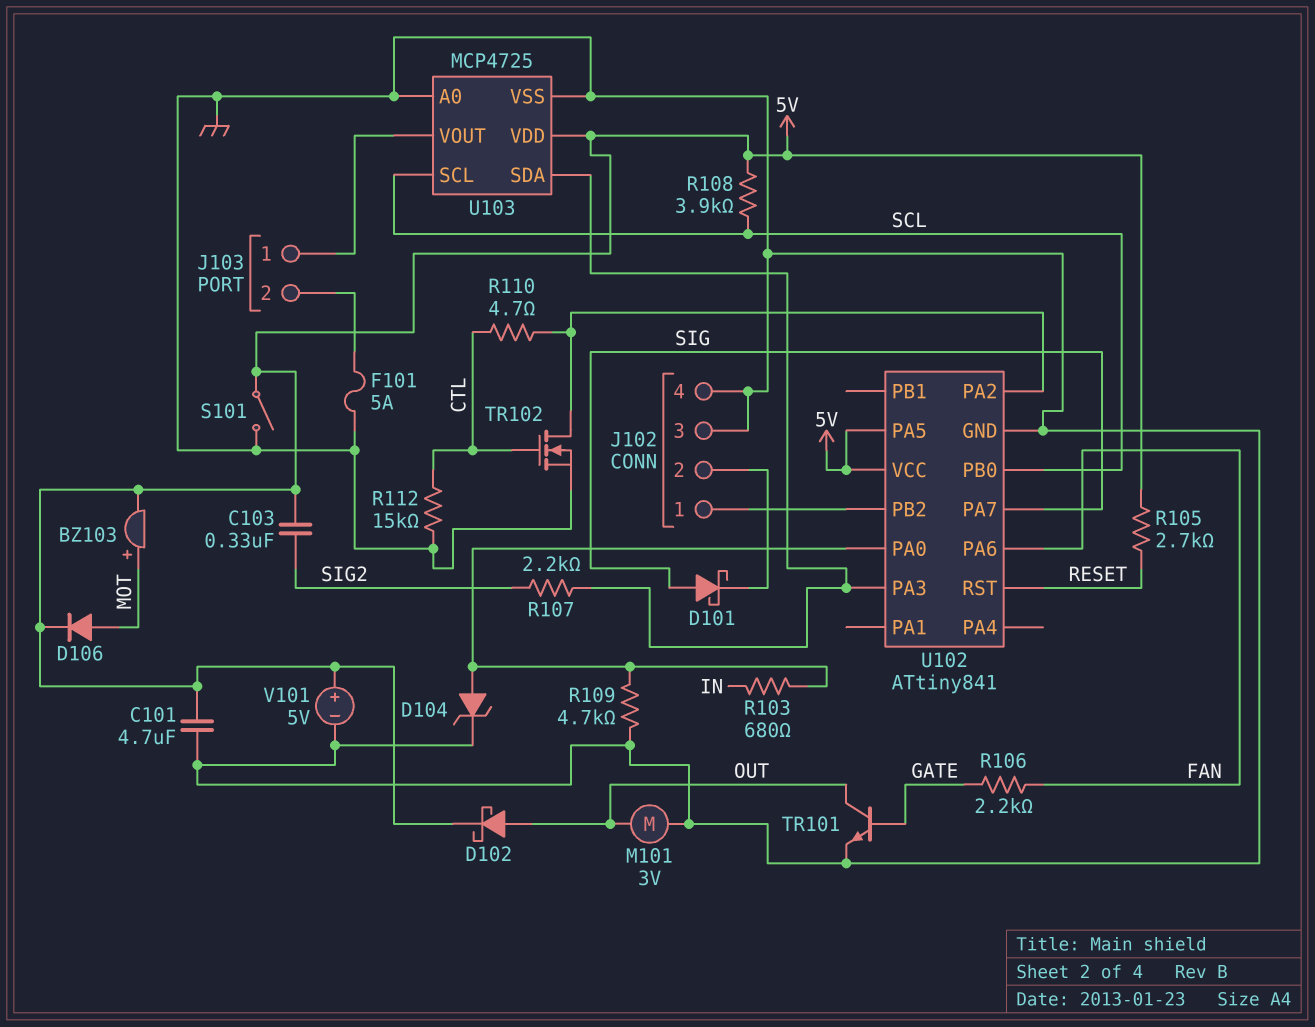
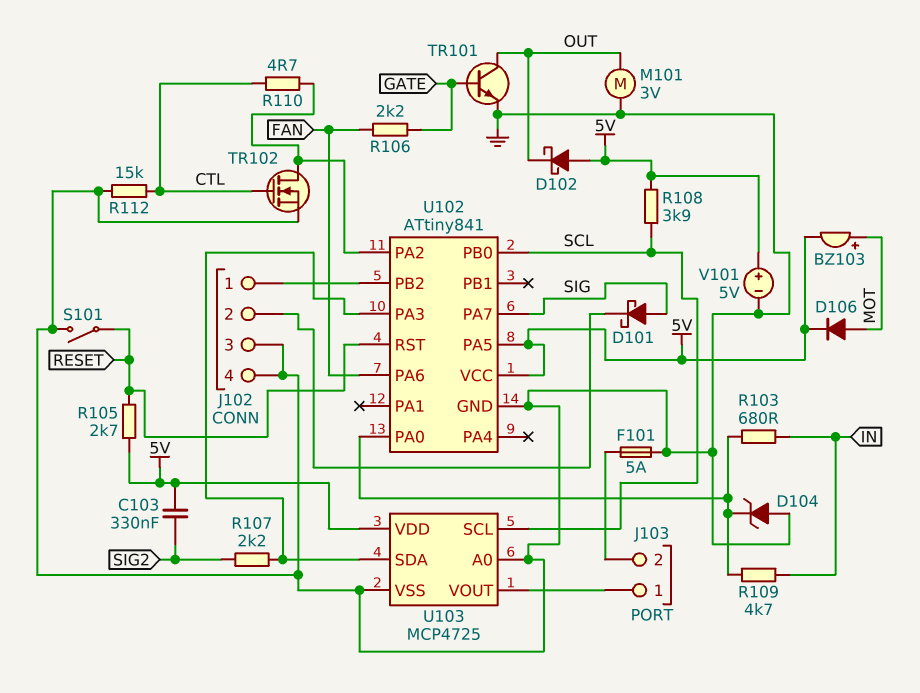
C101: 4.7uF (5V, GND) -> none
D102: schottky (A OUT, K 5V) -> schottky (A 5V, K OUT)
D104: zener (A U102/PA0, K GND) -> zener (A GND, K U102/PA0)
R109: 4.7k (GND, U102/PA0) -> 4.7k (IN, U102/PA0)
S101: switch (5V, GND) -> switch (GND, RESET)

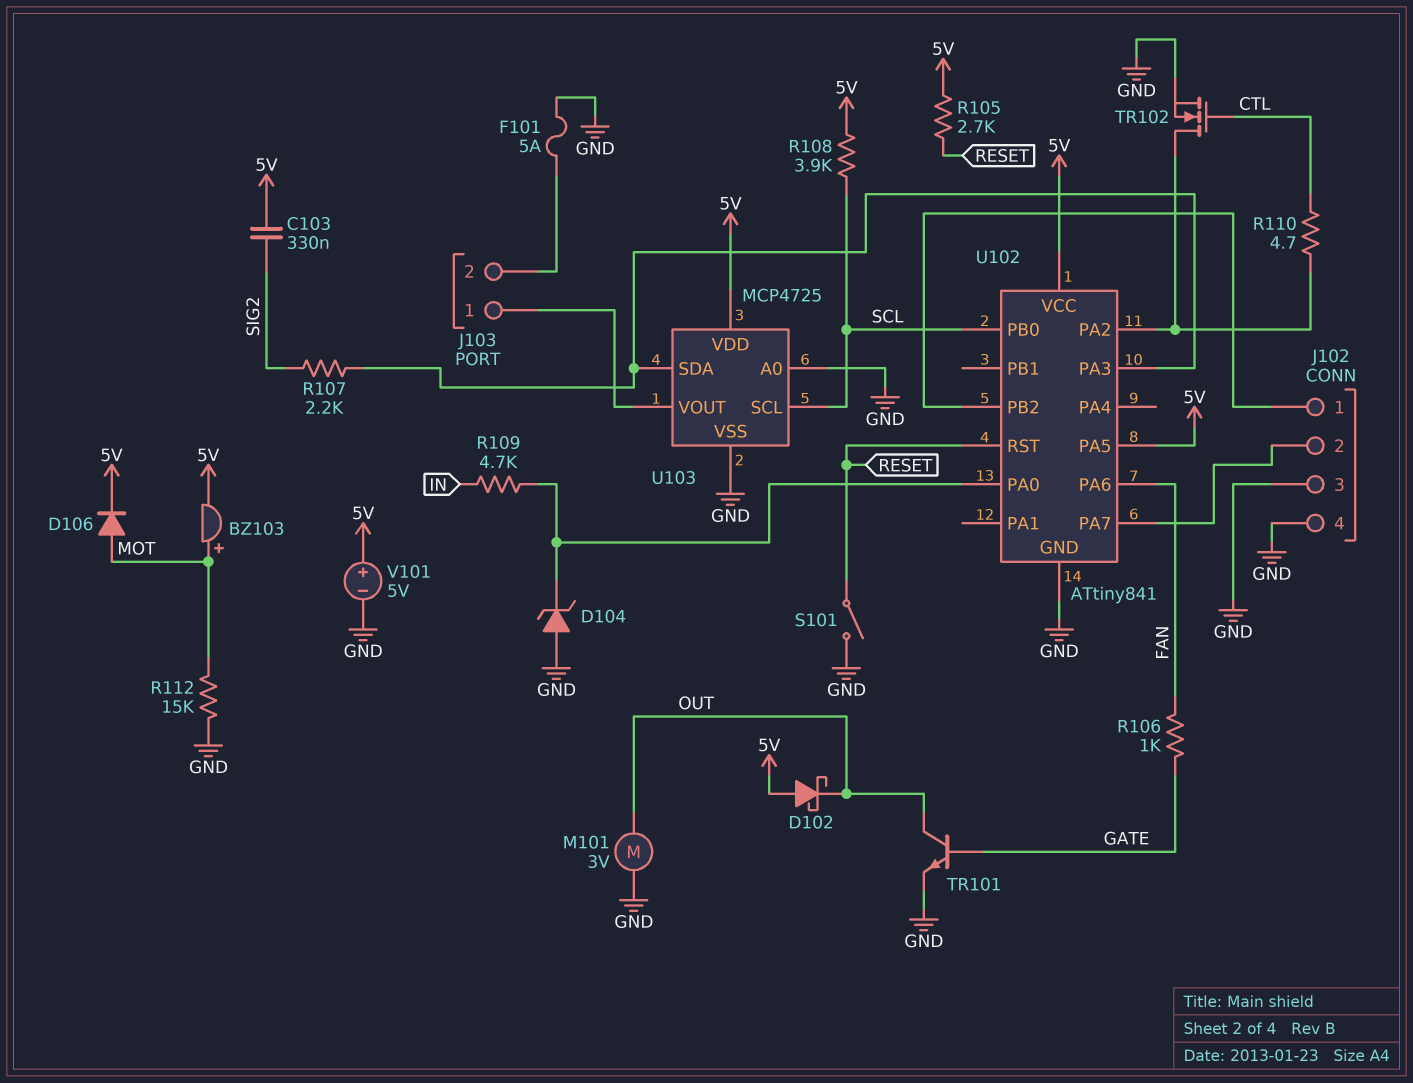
D101: schottky (A SIG, K J102/2) -> none
R103: 680 (IN, U102/PA0) -> none
R106: 2.2k (FAN, GATE) -> 1k (FAN, GATE)
R112: 15k (CTL, GND) -> 15k (GND, MOT)
U102 pin PA7: SIG -> J102/2

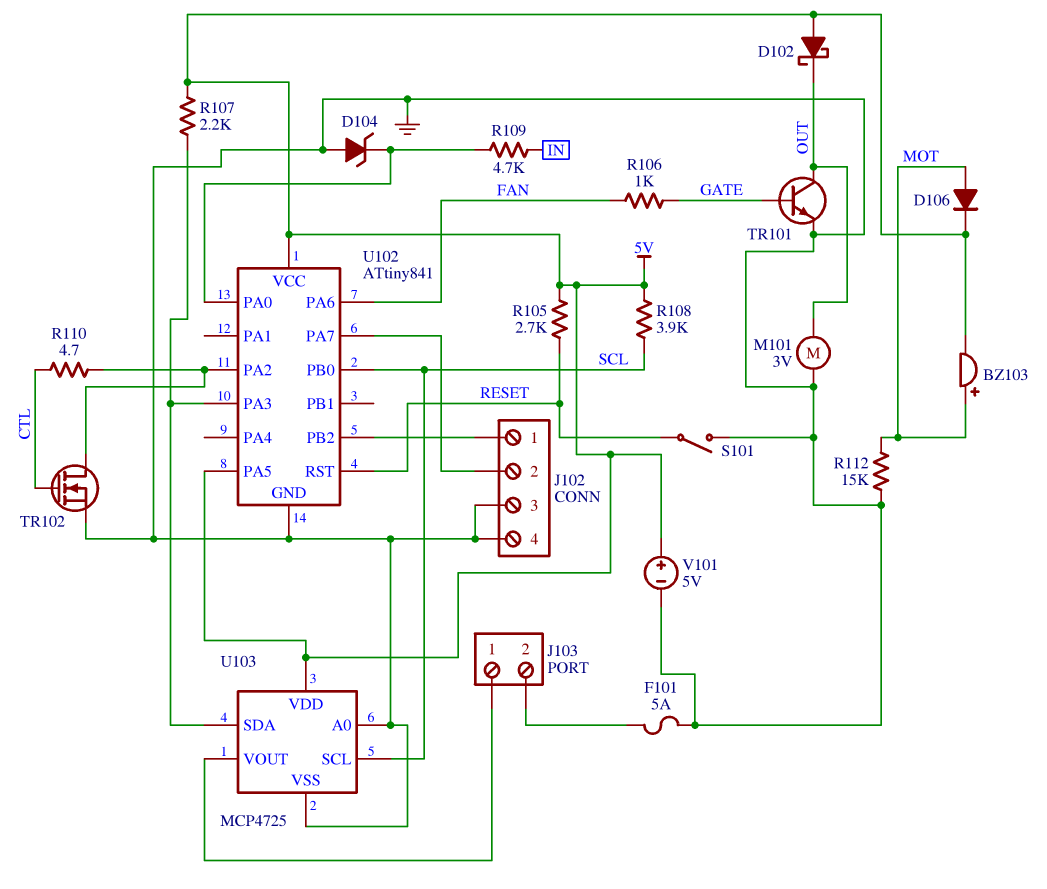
C103: 330nF (5V, SIG2) -> none
R107: 2.2k (SIG2, U102/PA3) -> 2.2k (5V, U102/PA3)

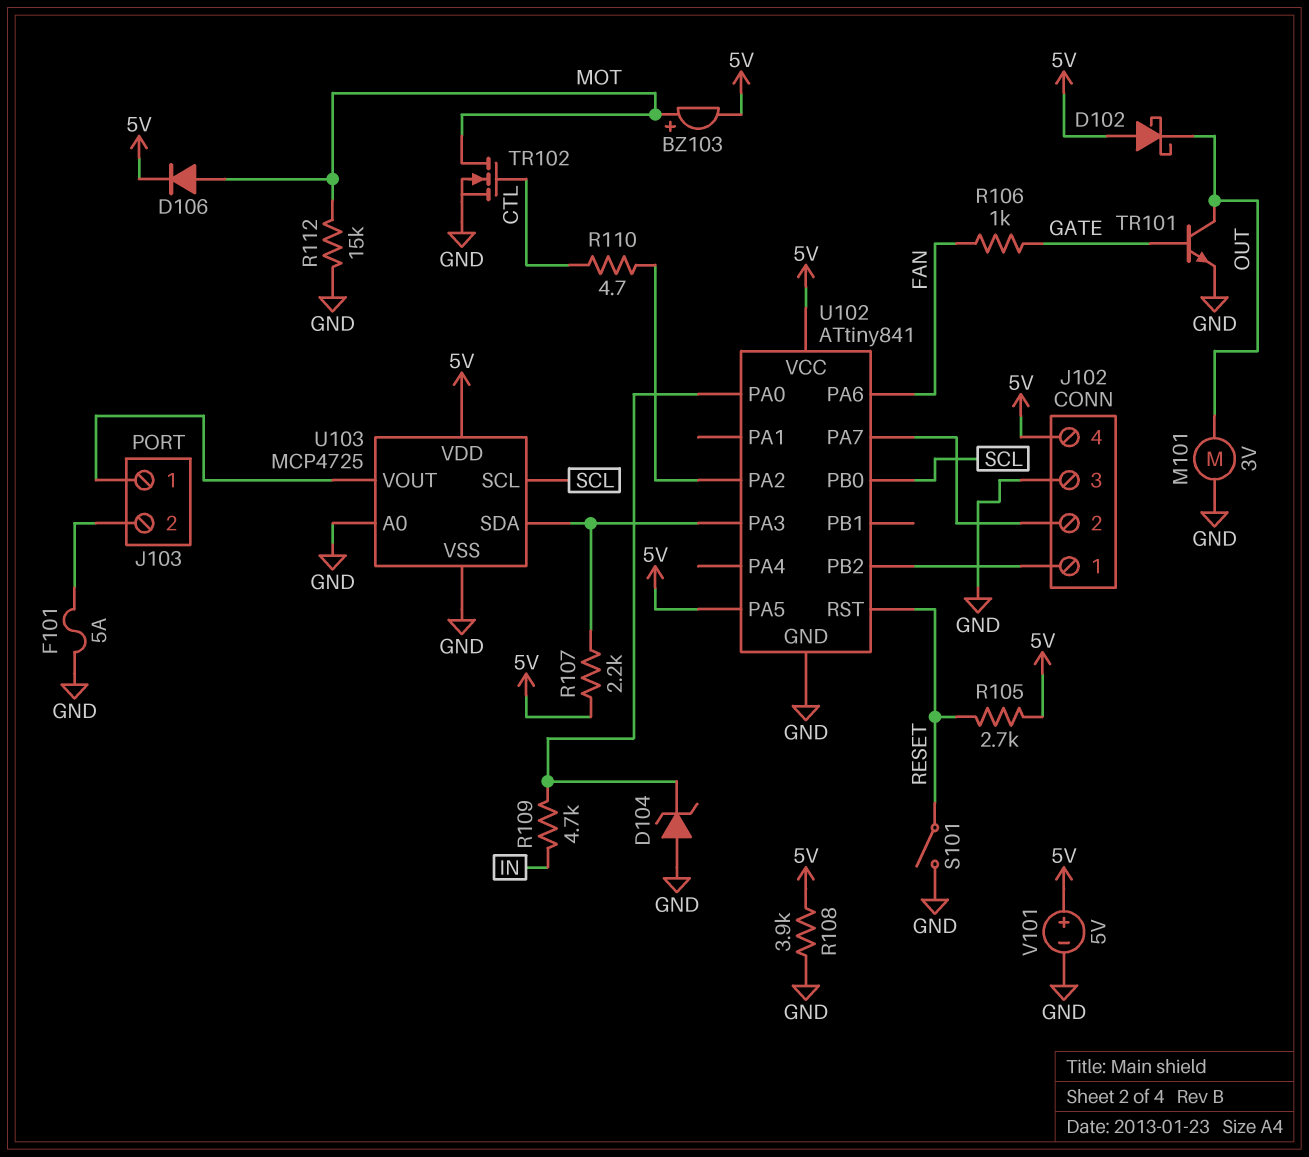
J102 pin 4: GND -> 5V
R108: 3.9k (5V, SCL) -> 3.9k (5V, GND)
TR102: NMOS (G CTL, D U102/PA2, S GND) -> NMOS (G CTL, D MOT, S GND)

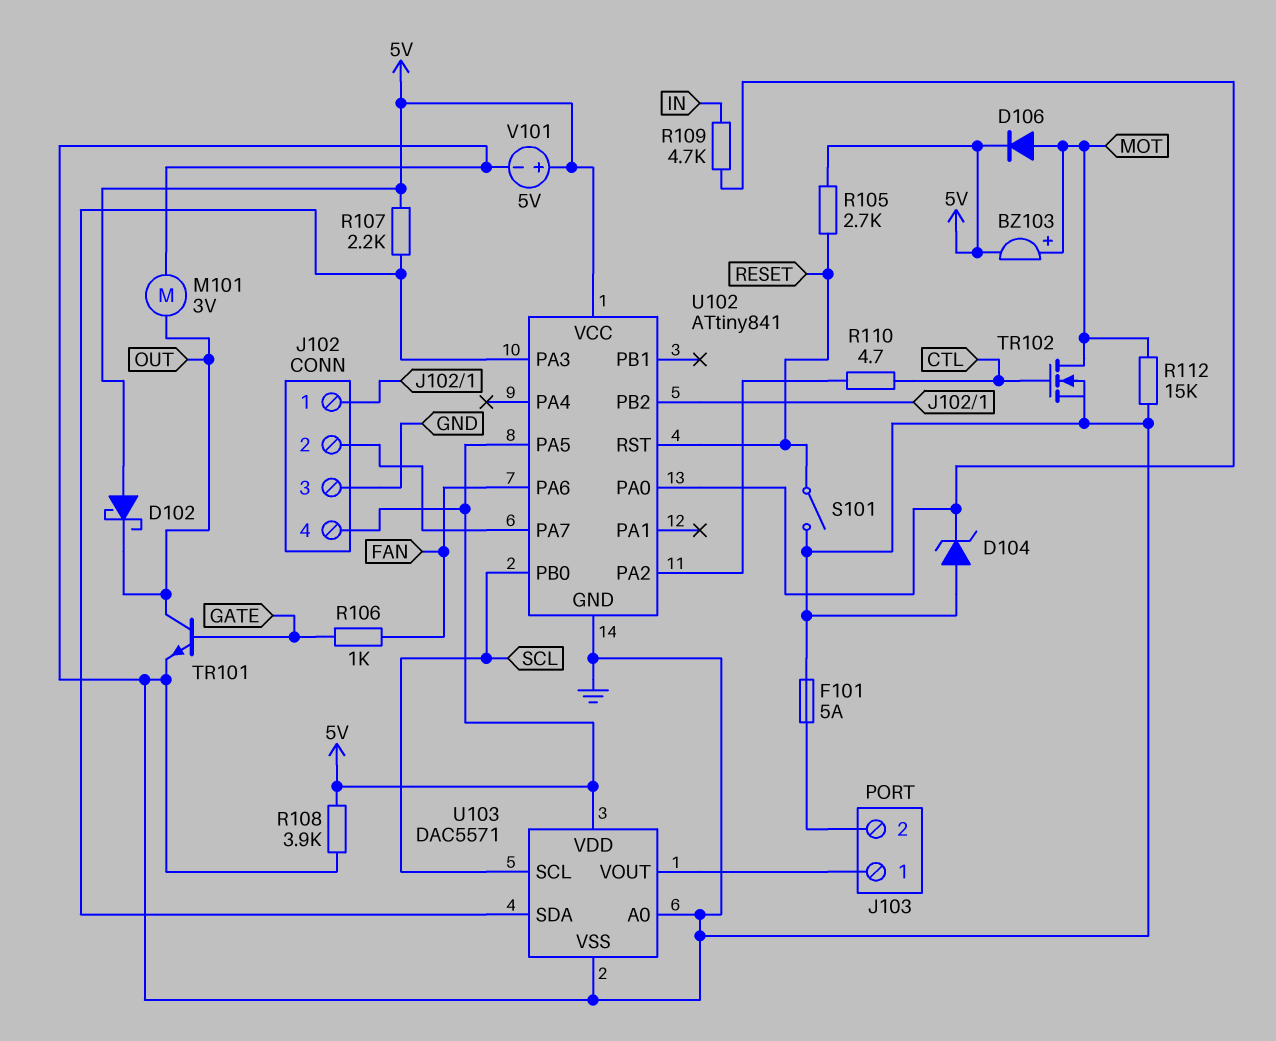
U103: MCP4725 -> DAC5571

